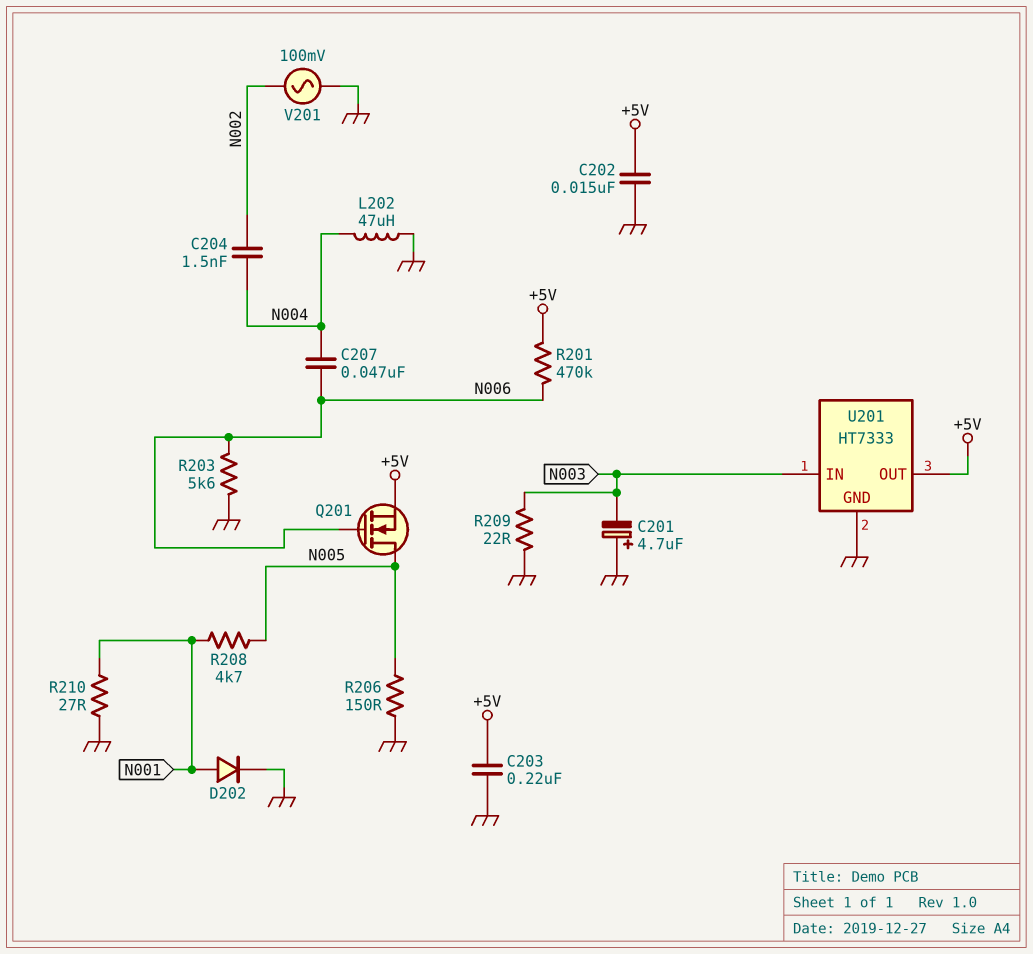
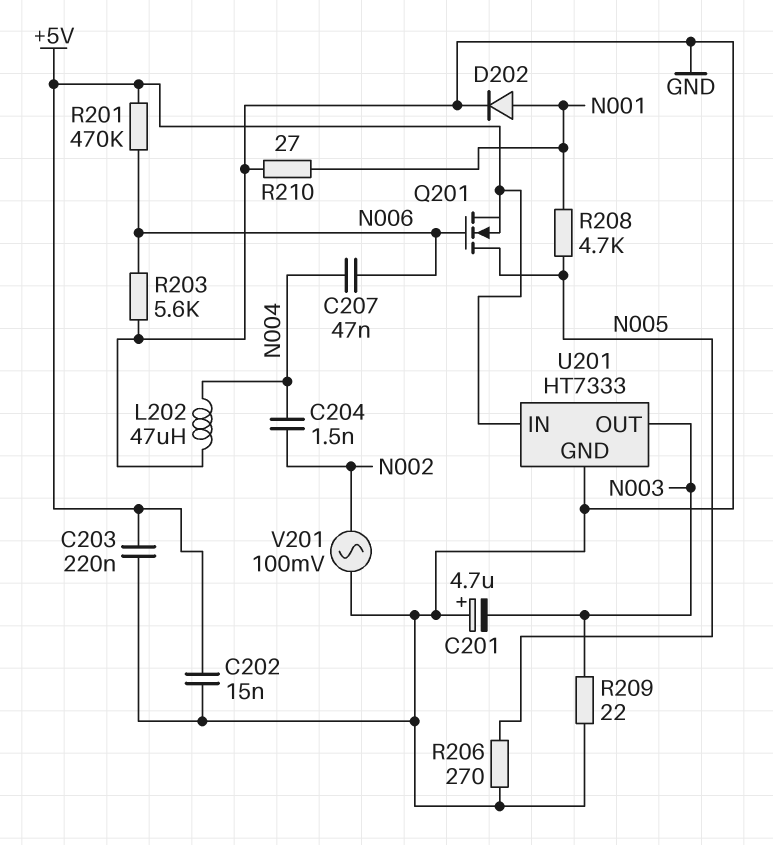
R206: 150 (GND, N005) -> 270 (GND, N005)
U201 pin IN: N003 -> +5V
U201 pin OUT: +5V -> N003

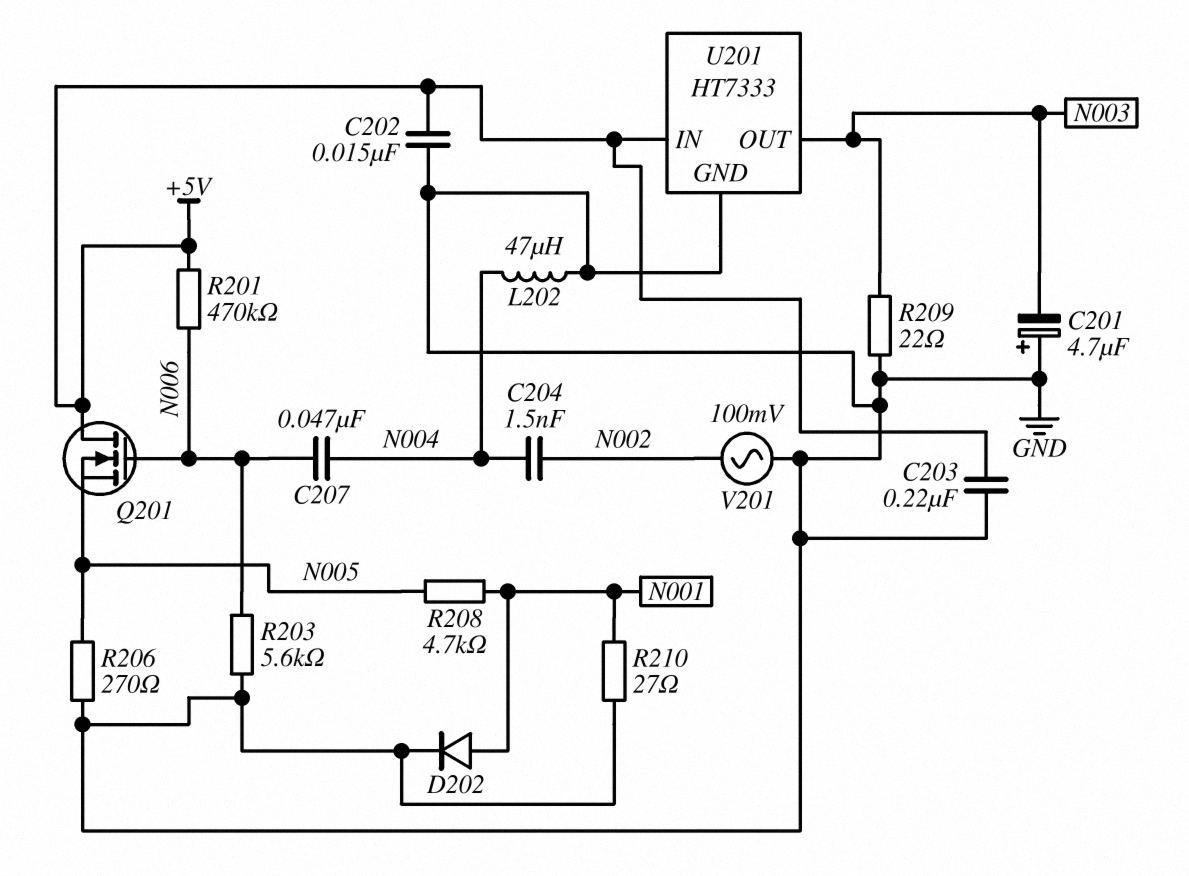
Q201: NMOS (G N006, D N005, S +5V) -> NMOS (G N006, D +5V, S N005)

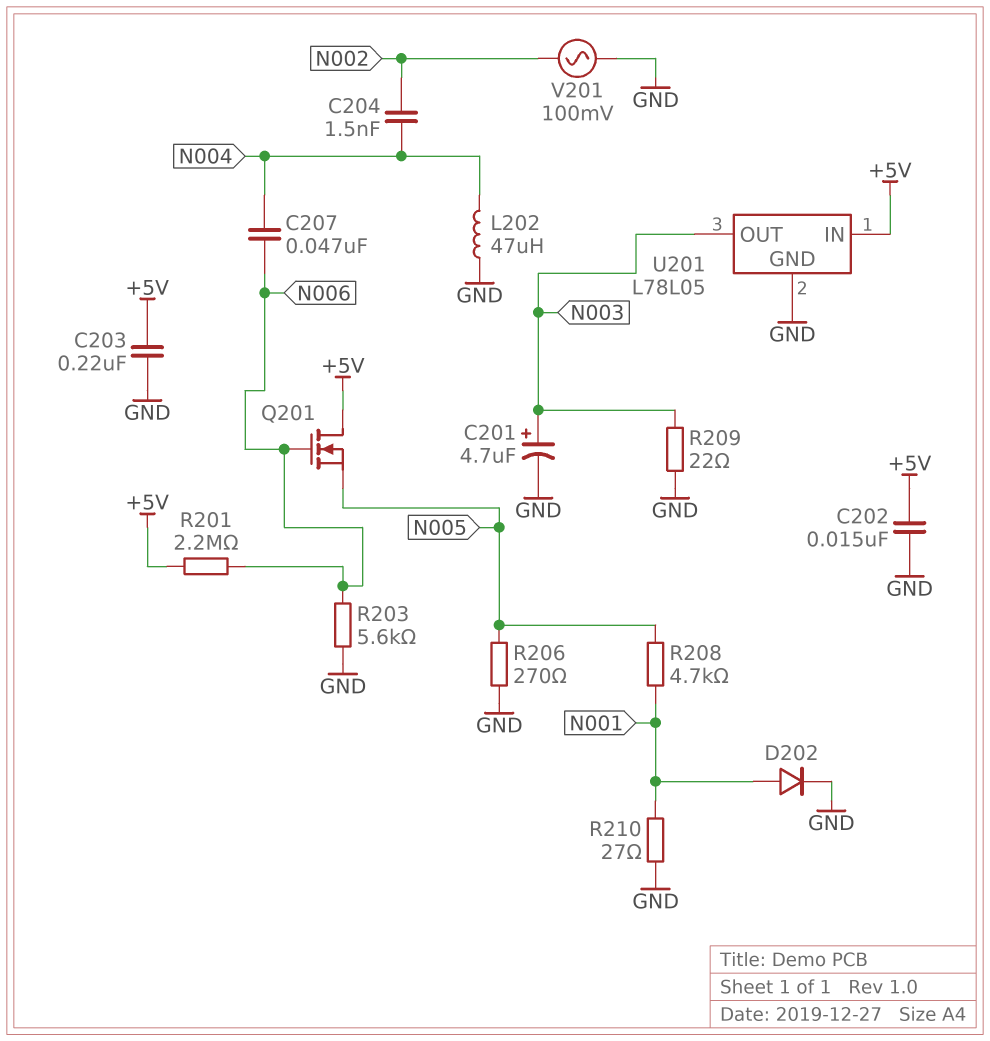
C201: 4.7uF (plus GND, minus N003) -> 4.7uF (plus N003, minus GND)
R201: 470k (+5V, N006) -> 2.2M (+5V, N006)
U201: HT7333 -> L78L05

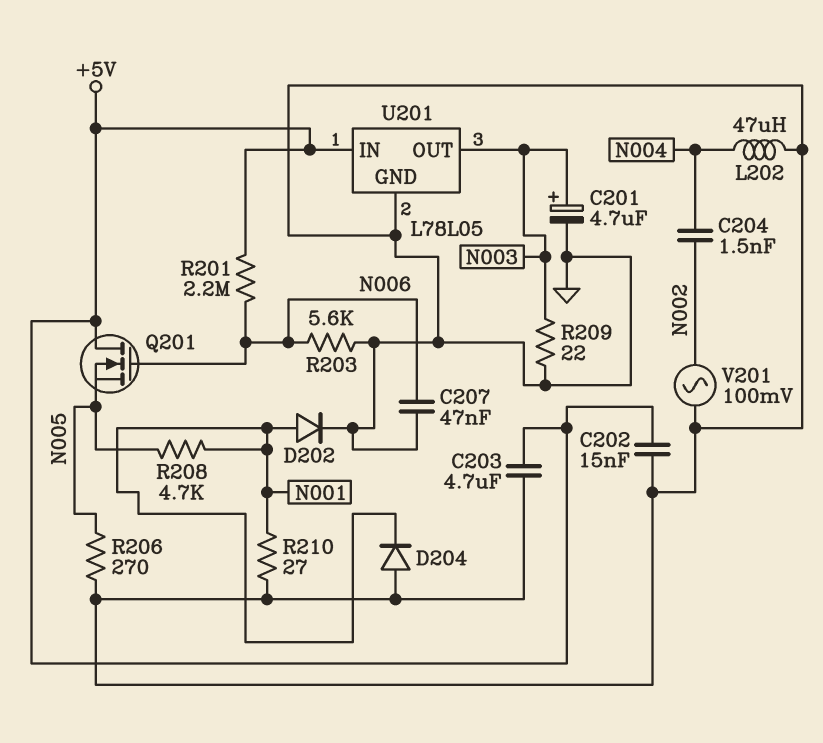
C203: 220nF (+5V, GND) -> 4.7uF (+5V, GND)
C207: 47nF (N004, N006) -> 47nF (GND, N006)
D204: none -> diode (A GND, K N001)

